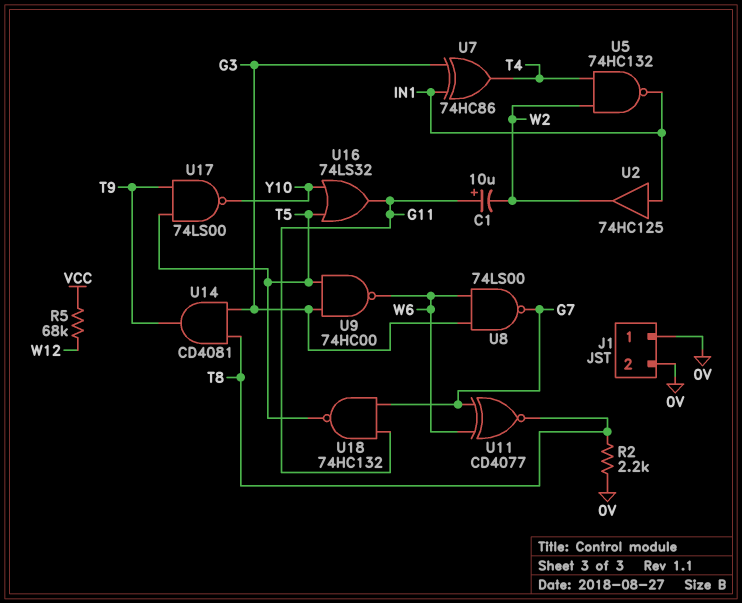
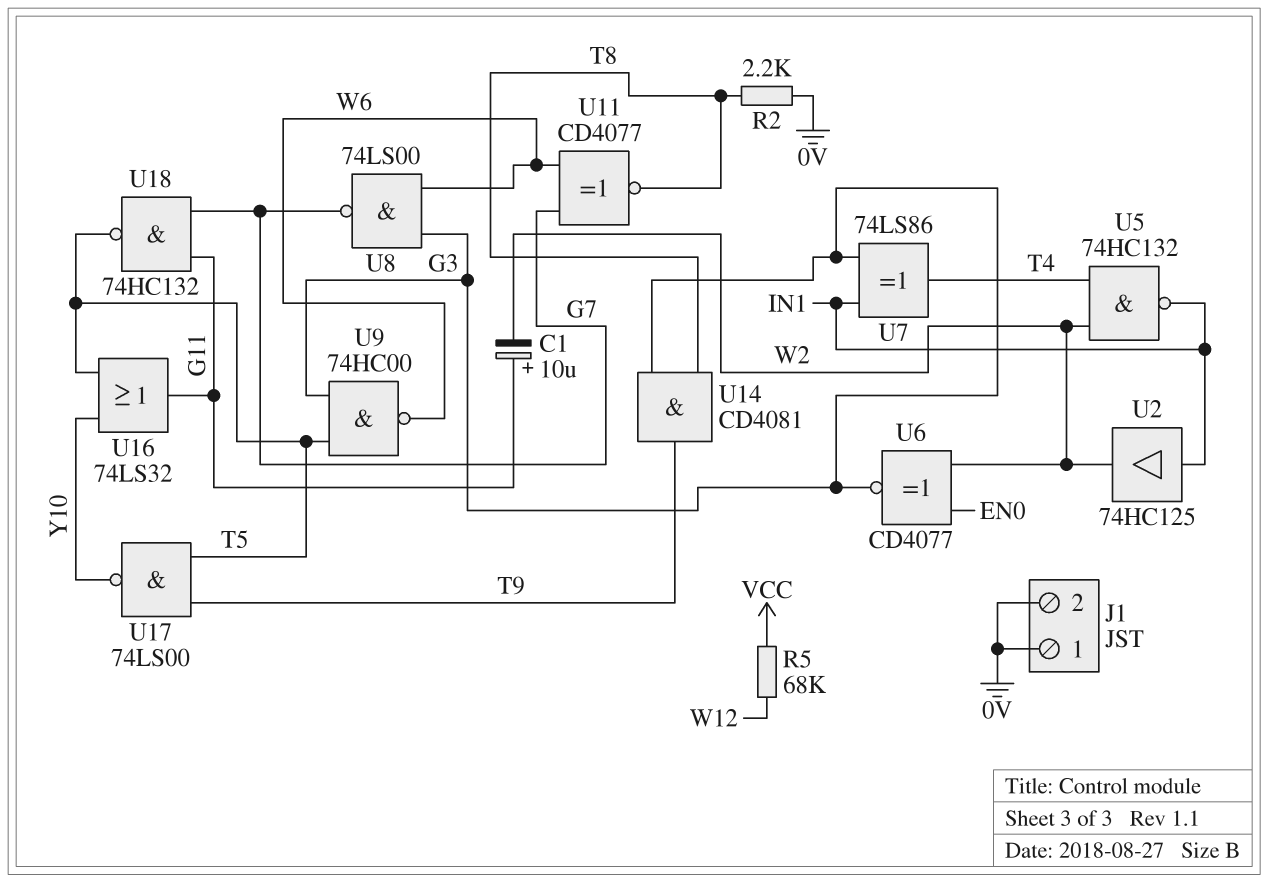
U6: none -> XNOR CD4077 (in EN0, in W2, out G3)
U7: XOR 74HC86 (in G3, in IN1, out T4) -> XOR 74LS86 (in G3, in IN1, out T4)

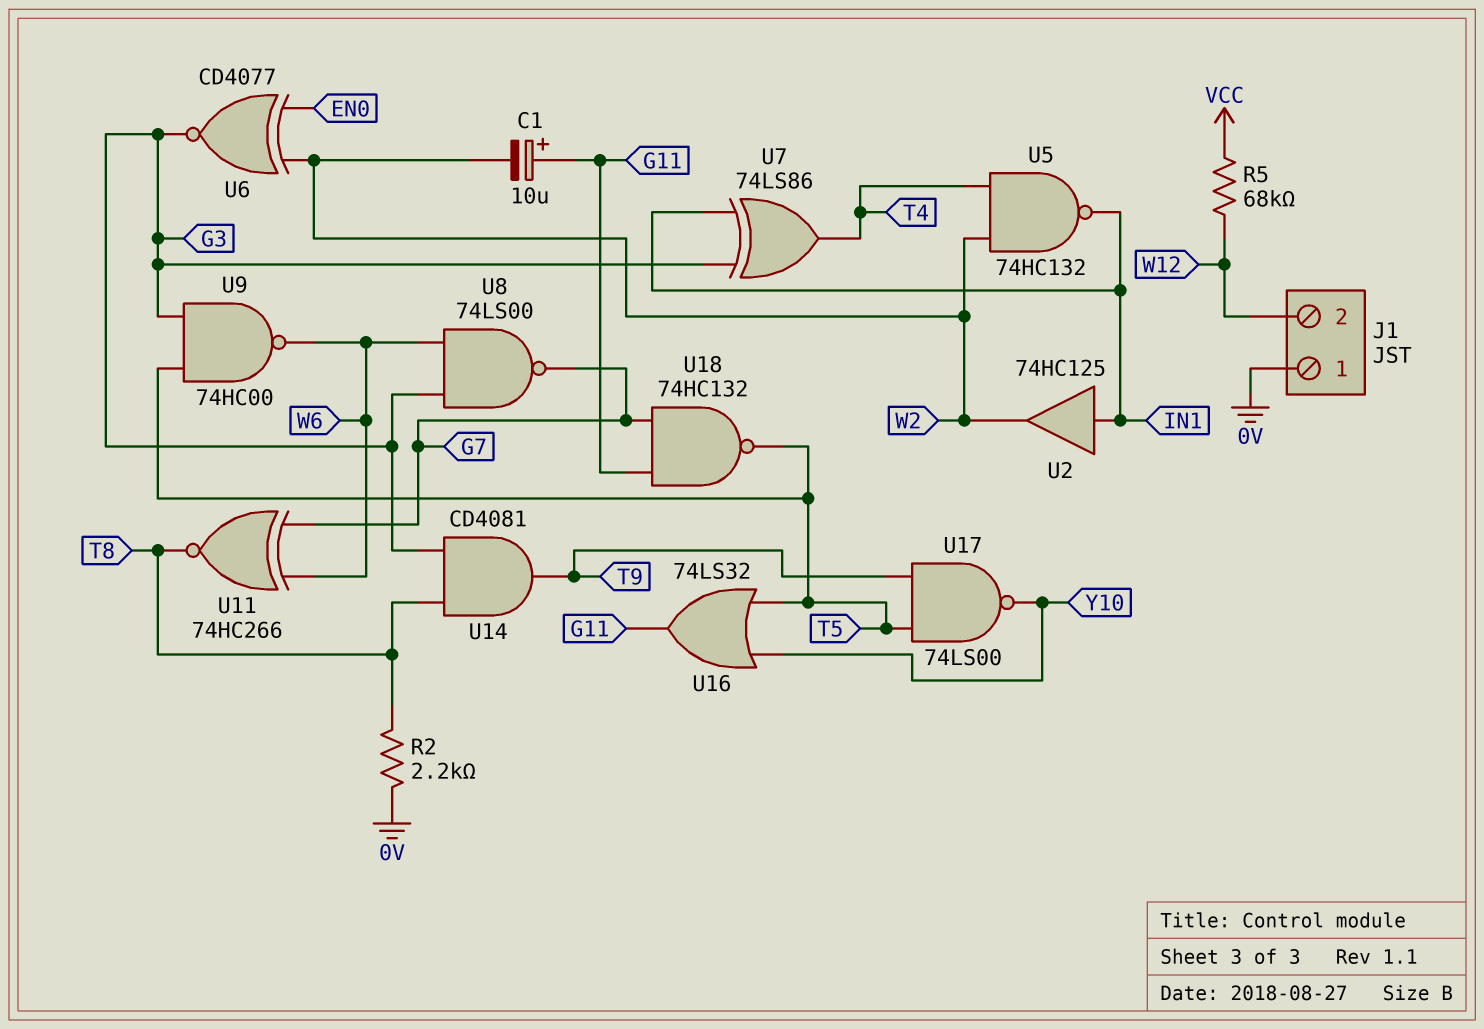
J1 pin 2: 0V -> W12
U11: XNOR CD4077 (in G7, in W6, out T8) -> XNOR 74HC266 (in G7, in W6, out T8)

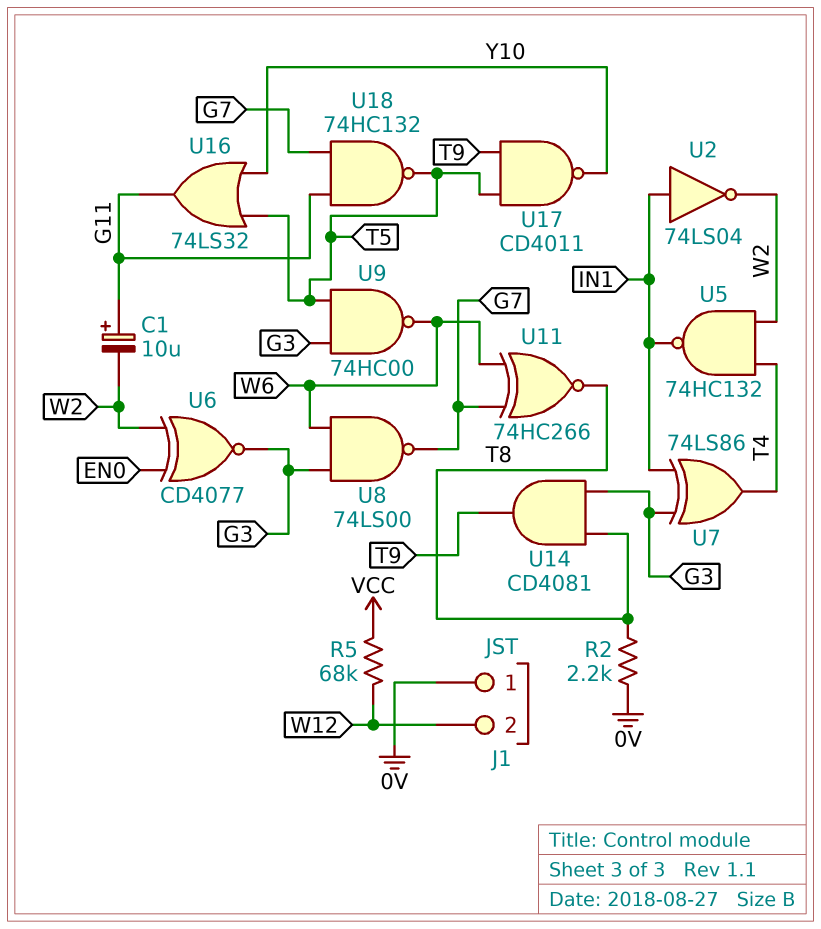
U2: buffer 74HC125 (in IN1, out W2) -> NOT 74LS04 (in IN1, out W2)
U17: NAND 74LS00 (in T5, in T9, out Y10) -> NAND CD4011 (in T5, in T9, out Y10)

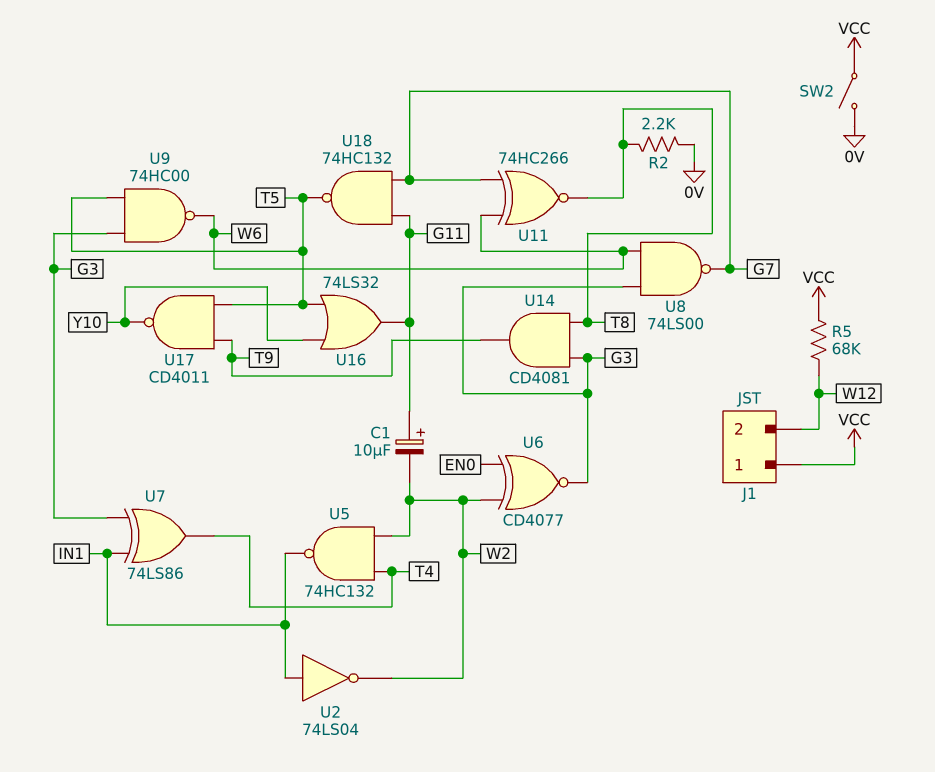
J1 pin 1: 0V -> VCC
SW2: none -> switch (0V, VCC)

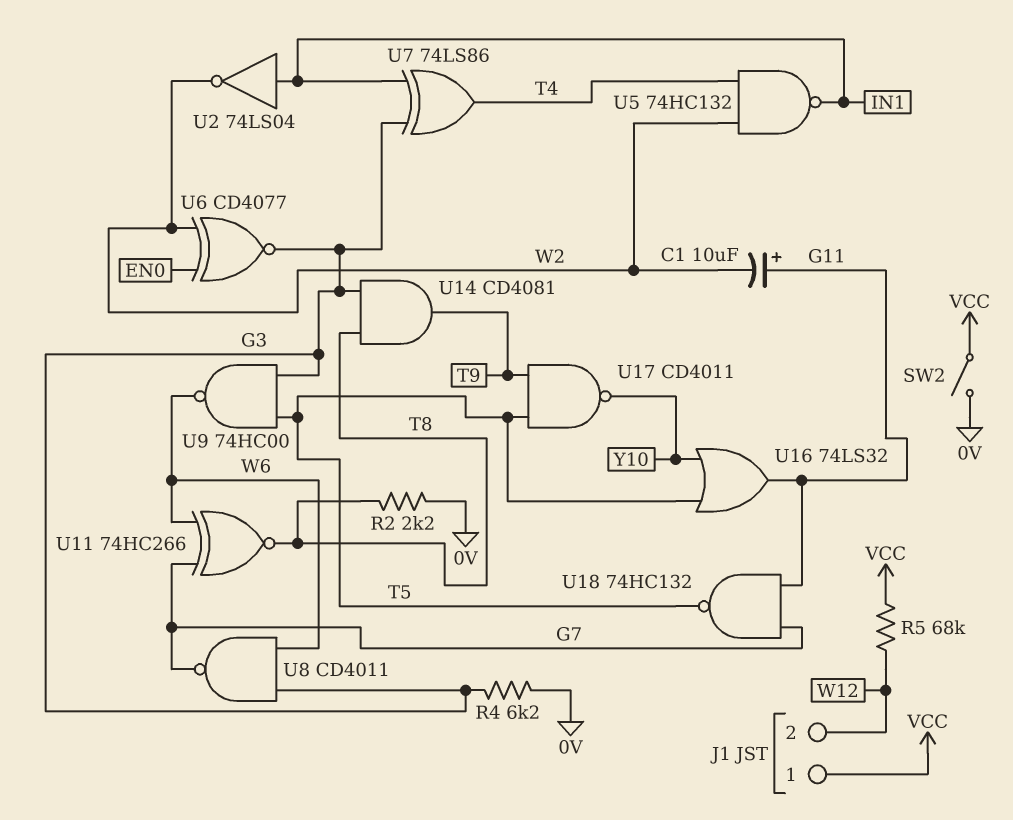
R4: none -> 6.2k (0V, G3)
U8: NAND 74LS00 (in G3, in W6, out G7) -> NAND CD4011 (in G3, in W6, out G7)

